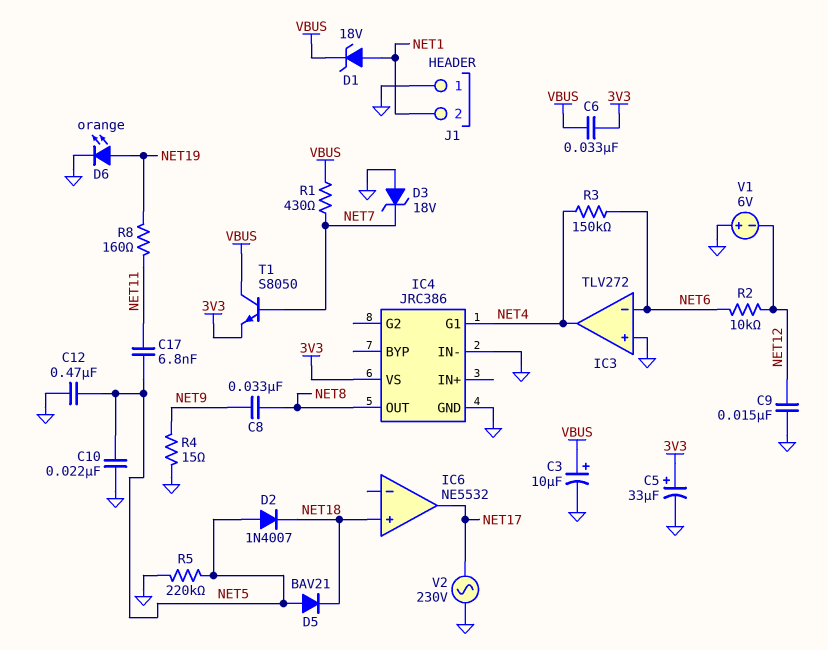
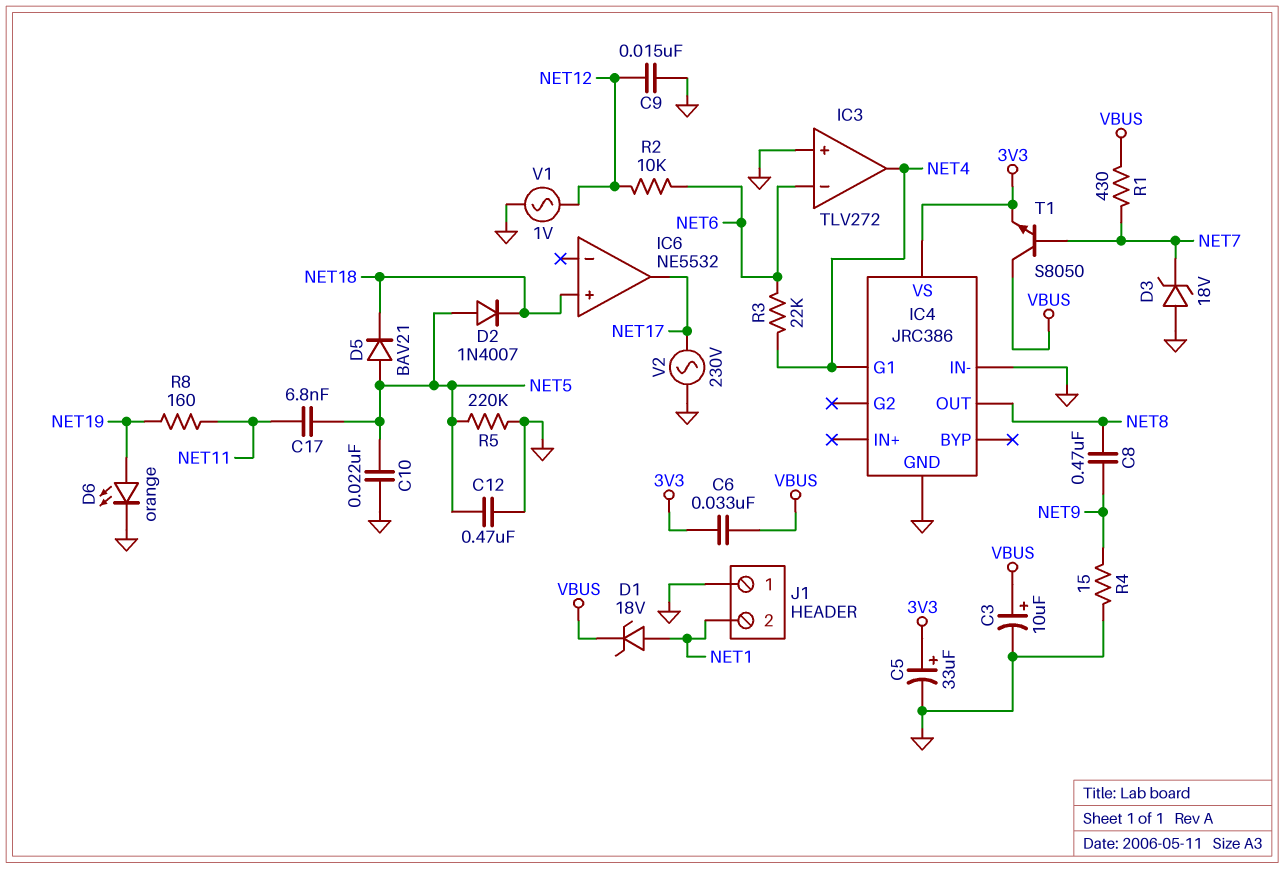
C8: 33nF (NET8, NET9) -> 470nF (NET8, NET9)
R3: 150k (NET4, NET6) -> 22k (NET4, NET6)
V1: 6V (plus GND, minus NET12) -> AC 1V (GND, NET12)

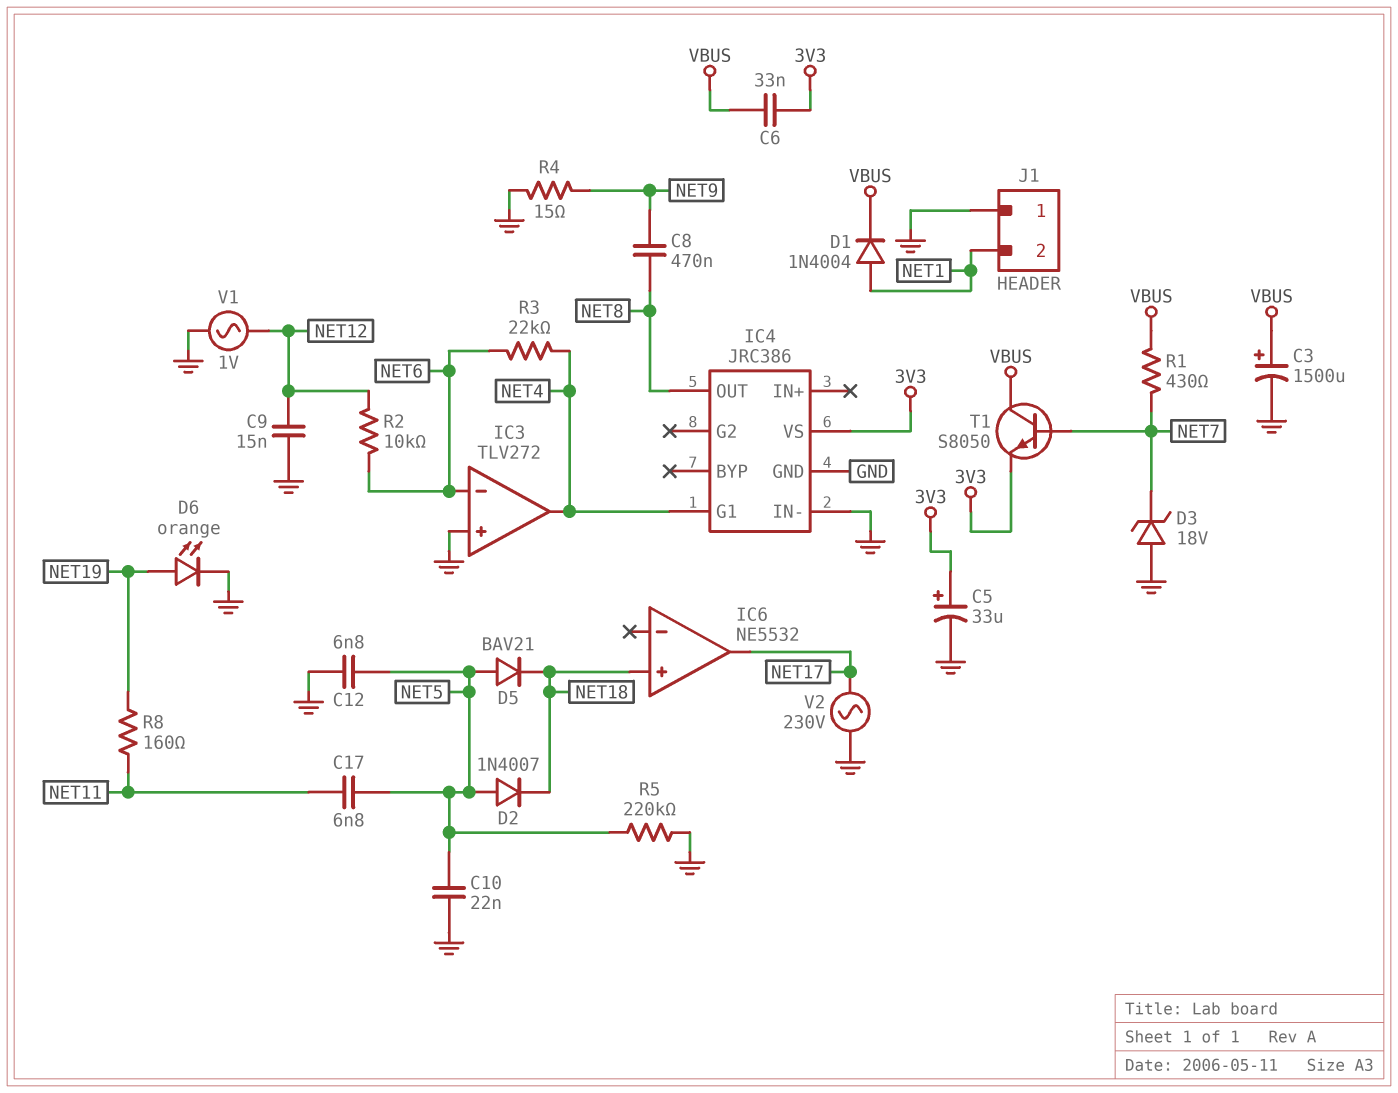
C3: 10uF (plus VBUS, minus GND) -> 1500uF (plus VBUS, minus GND)
C12: 470nF (GND, NET5) -> 6.8nF (GND, NET5)
D1: zener 18V (A NET1, K VBUS) -> diode 1N4004 (A NET1, K VBUS)

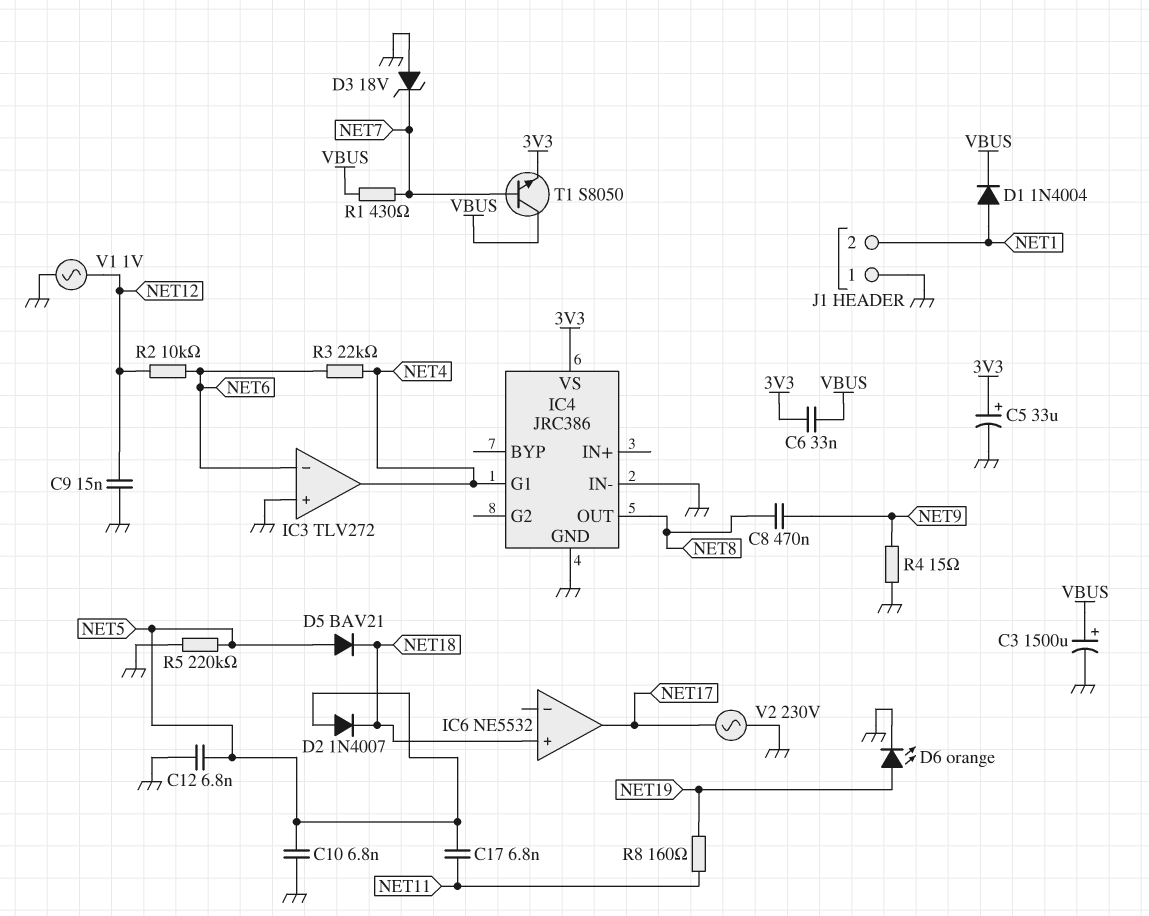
C10: 22nF (GND, NET5) -> 6.8nF (GND, NET5)

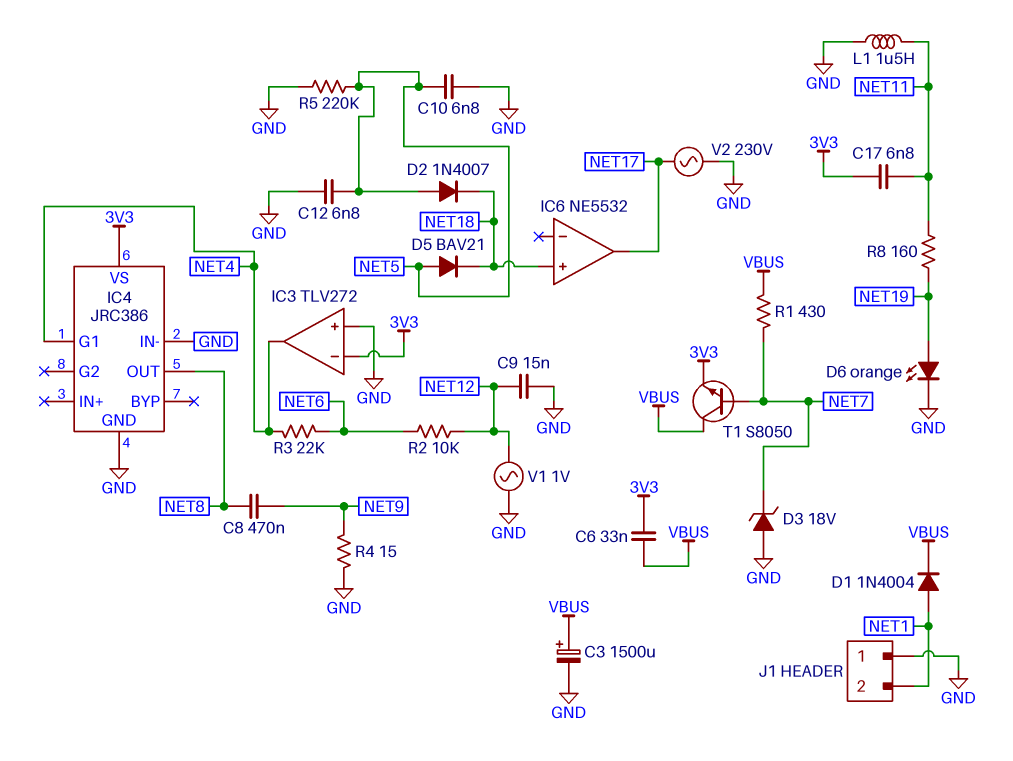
C5: 33uF (plus 3V3, minus GND) -> none
C17: 6.8nF (NET5, NET11) -> 6.8nF (3V3, NET11)
IC3 pin in-: NET6 -> 3V3
L1: none -> 1.5uH (GND, NET11)

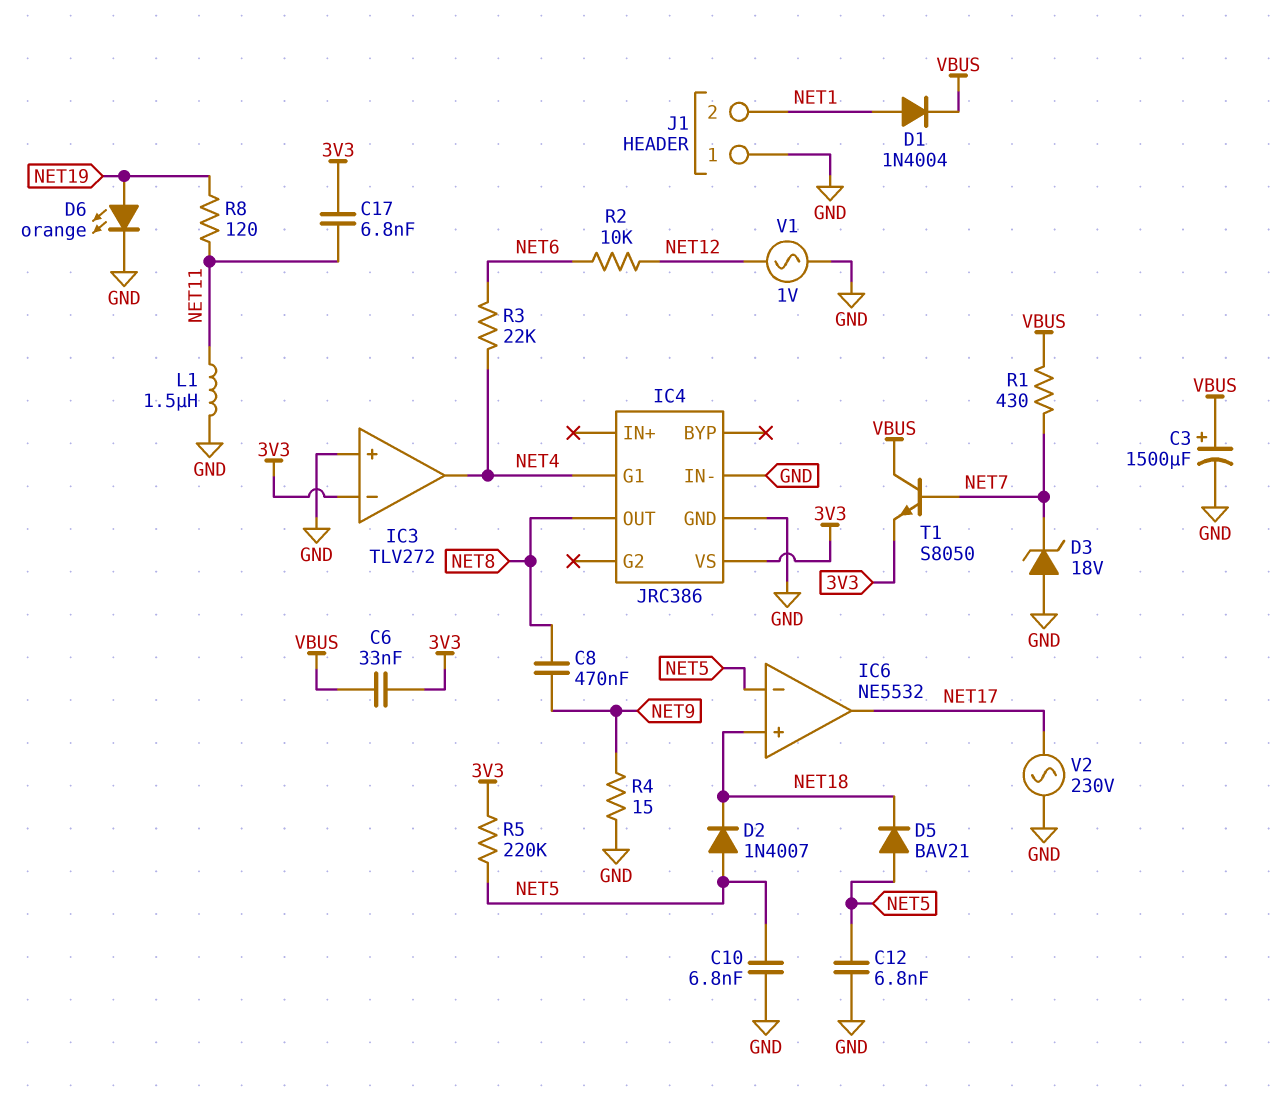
C9: 15nF (GND, NET12) -> none
IC6 pin in-: none -> NET5
R5: 220k (GND, NET5) -> 220k (3V3, NET5)
R8: 160 (NET11, NET19) -> 120 (NET11, NET19)

